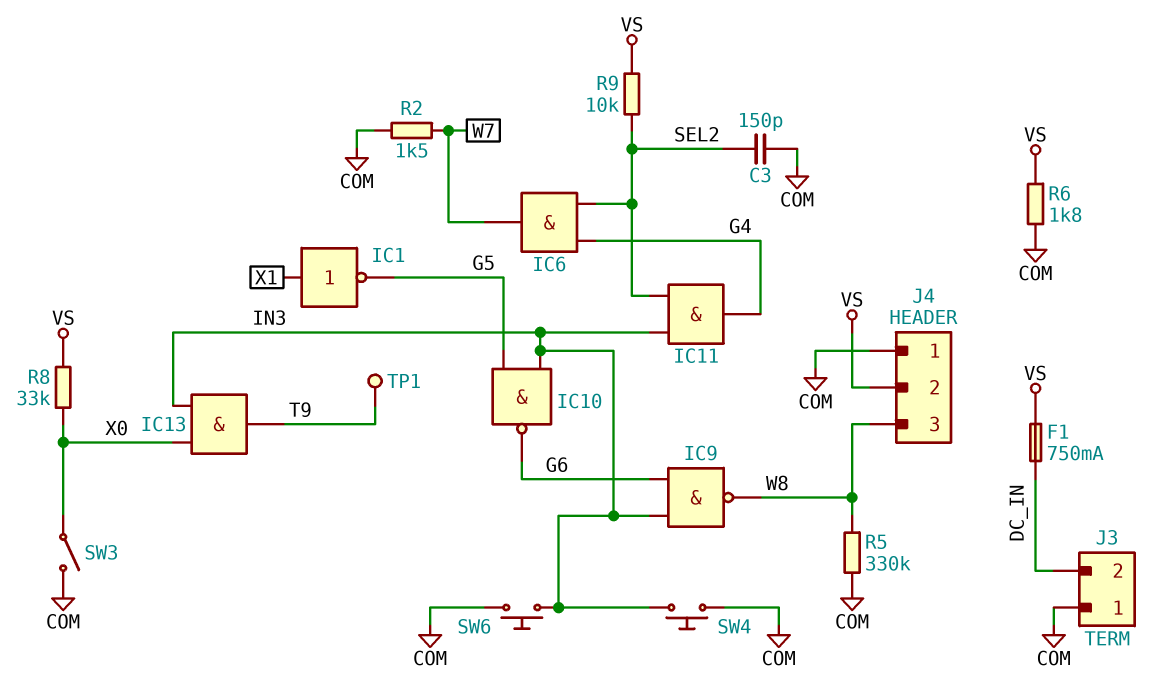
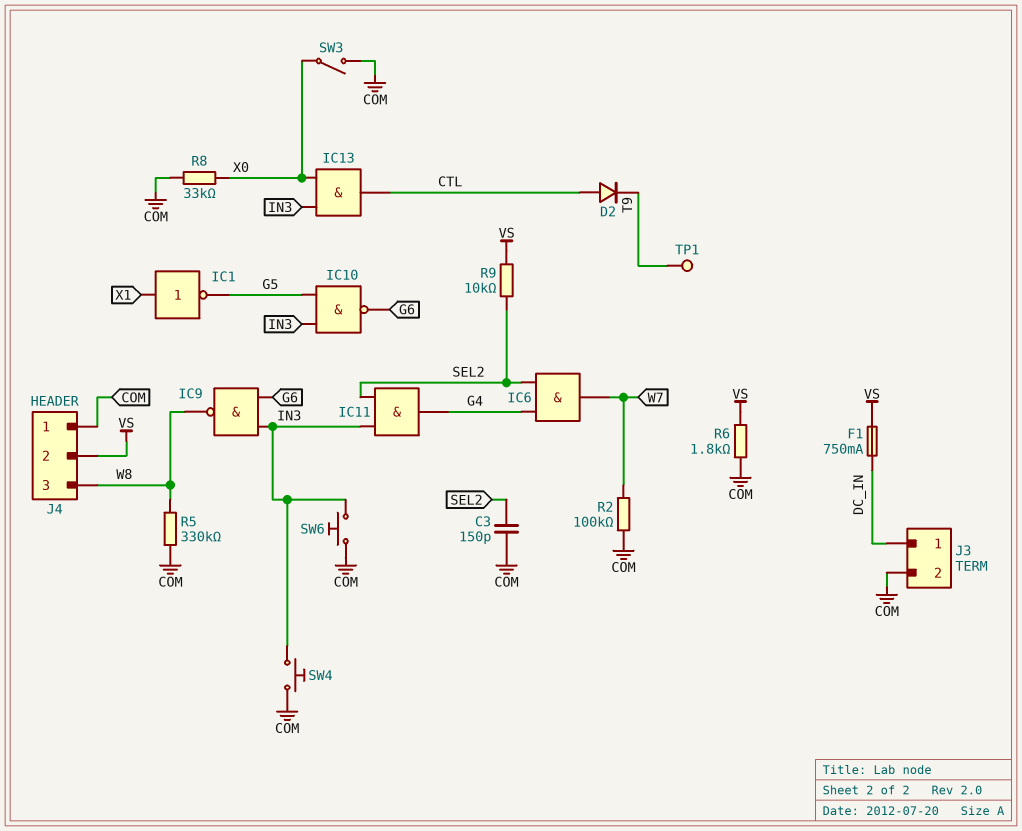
D2: none -> diode (A CTL, K T9)
IC13: AND (in IN3, in X0, out T9) -> AND (in IN3, in X0, out CTL)
J3 pin 1: COM -> DC_IN
J3 pin 2: DC_IN -> COM
R2: 1.5k (COM, W7) -> 100k (COM, W7)
R8: 33k (VS, X0) -> 33k (COM, X0)

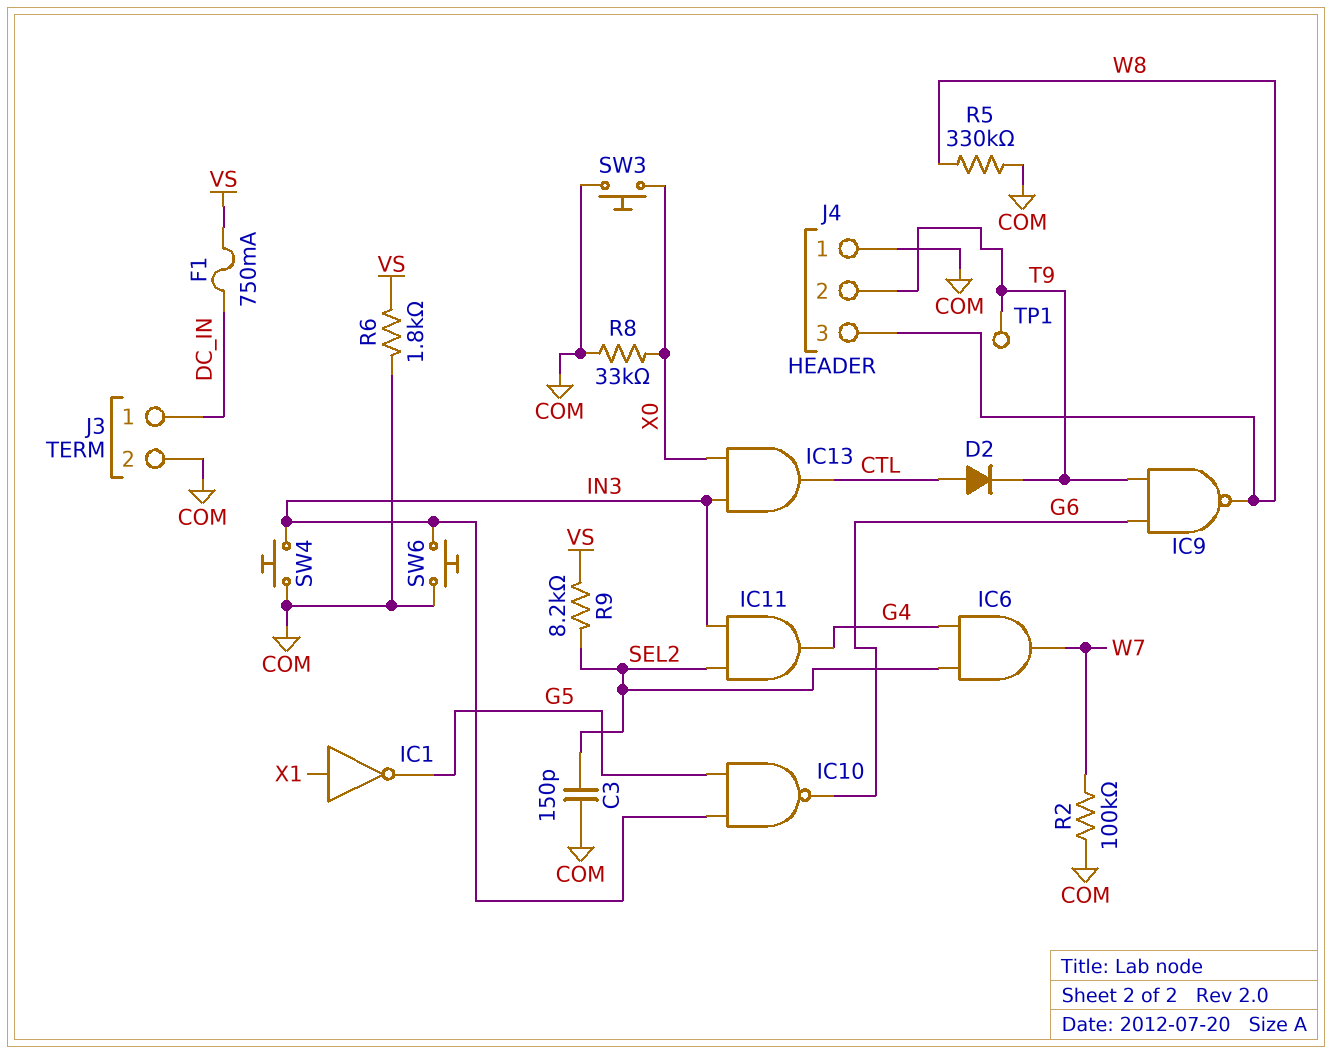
IC9: NAND (in G6, in IN3, out W8) -> NAND (in G6, in T9, out W8)
J4 pin 2: VS -> T9
R9: 10k (SEL2, VS) -> 8.2k (SEL2, VS)
SW3: switch (COM, X0) -> button (COM, X0)

